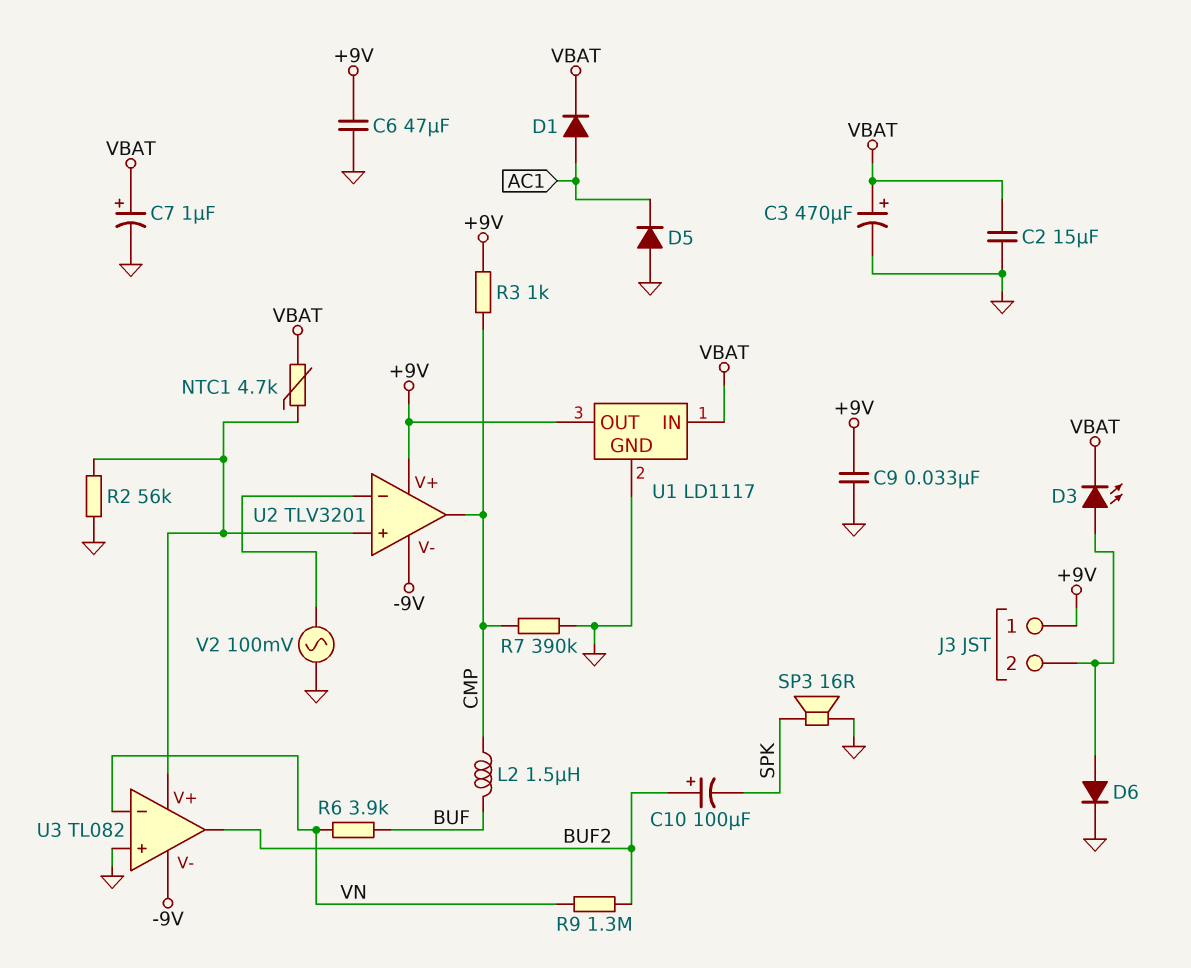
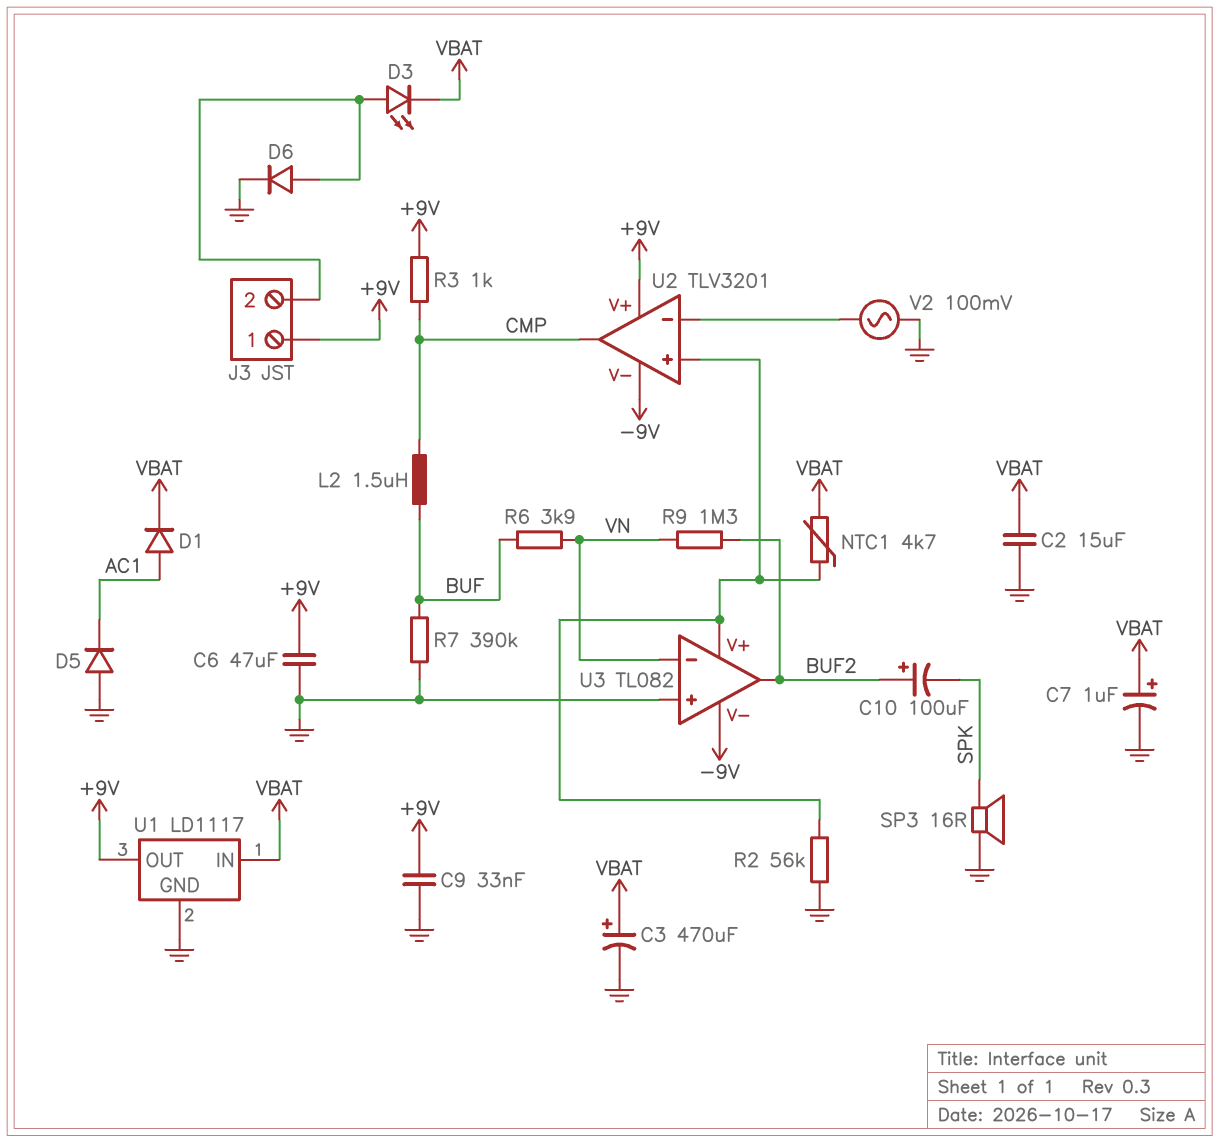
R7: 390k (CMP, GND) -> 390k (BUF, GND)

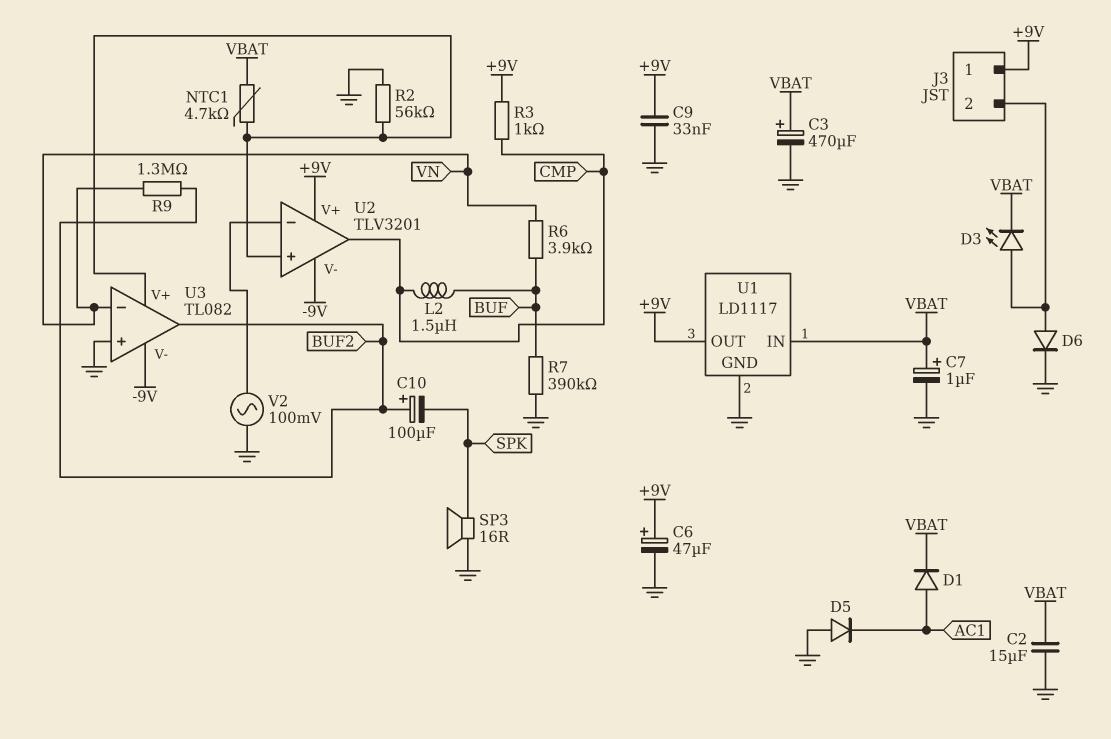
C6: 47uF (+9V, GND) -> 47uF (plus +9V, minus GND)

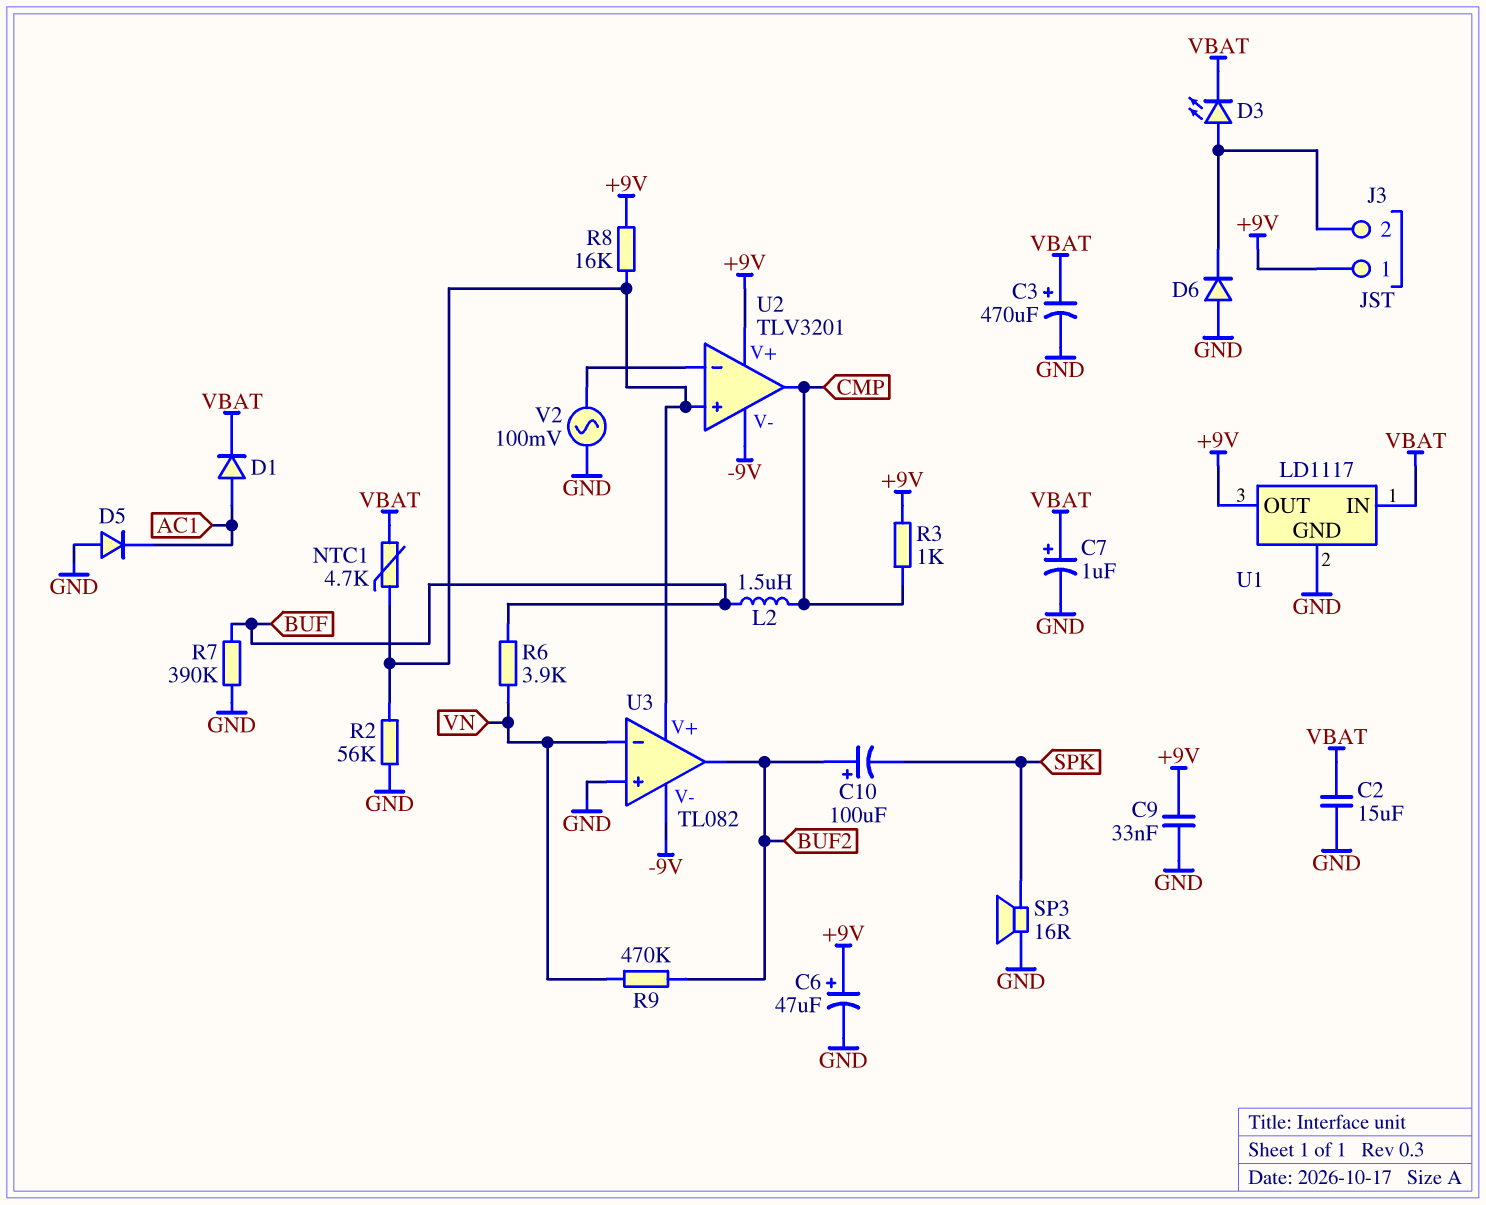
D6: diode (A J3/2, K GND) -> diode (A GND, K J3/2)
R8: none -> 16k (+9V, U2/in+)
R9: 1.3M (BUF2, VN) -> 470k (BUF2, VN)

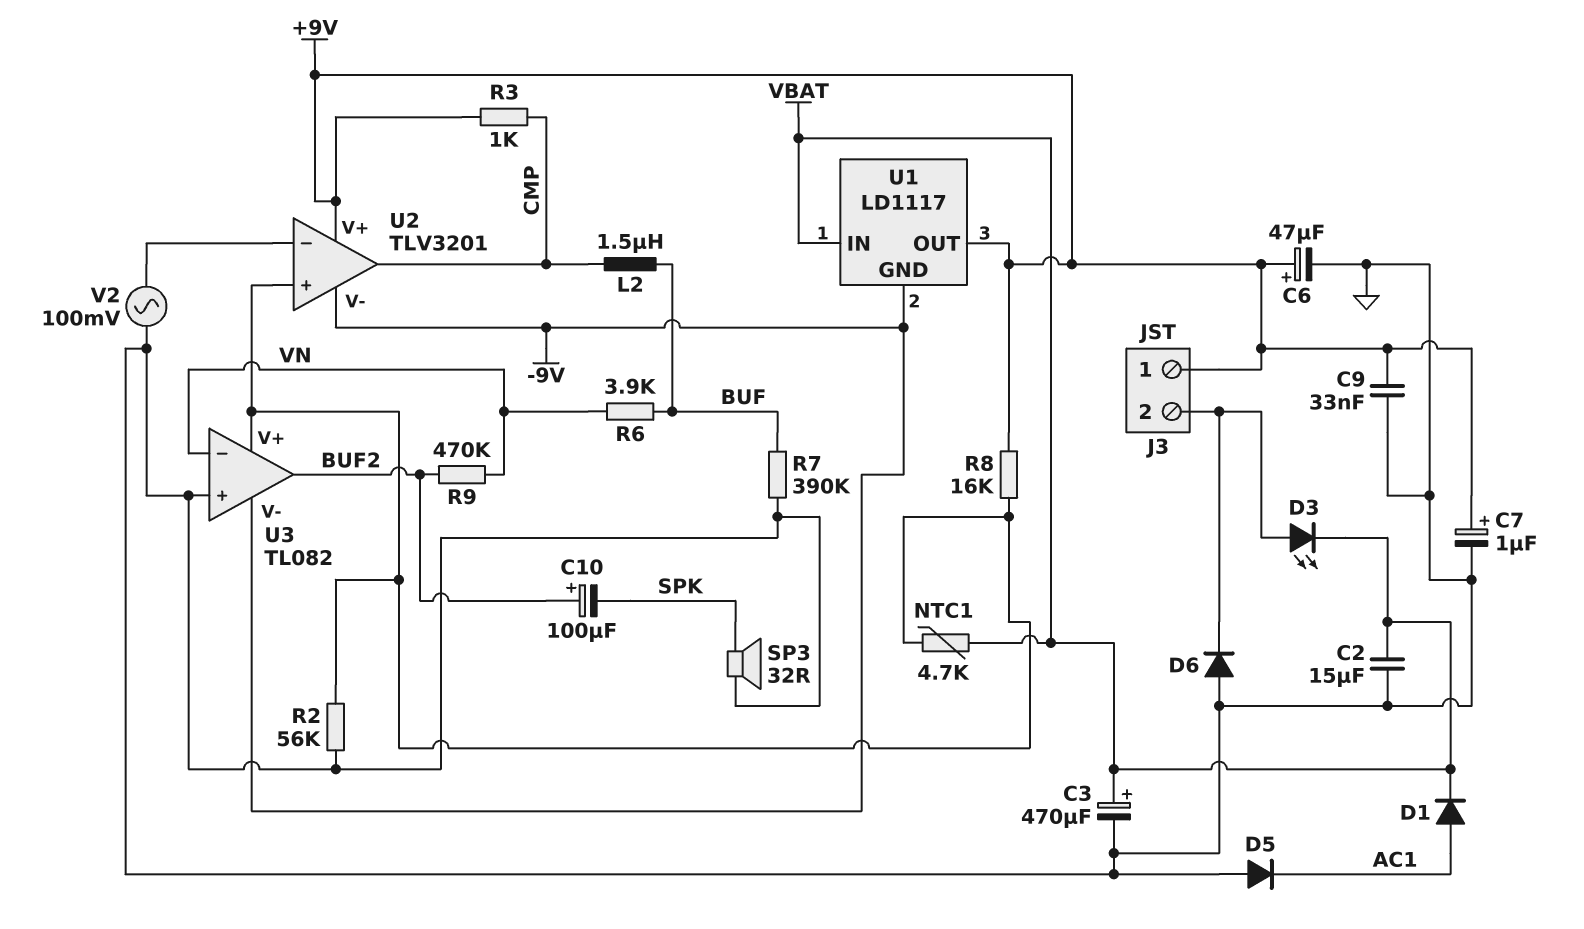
C7: 1uF (plus VBAT, minus GND) -> 1uF (plus +9V, minus GND)
SP3: speaker 16R (GND, SPK) -> speaker 32R (GND, SPK)
U1 pin GND: GND -> -9V

